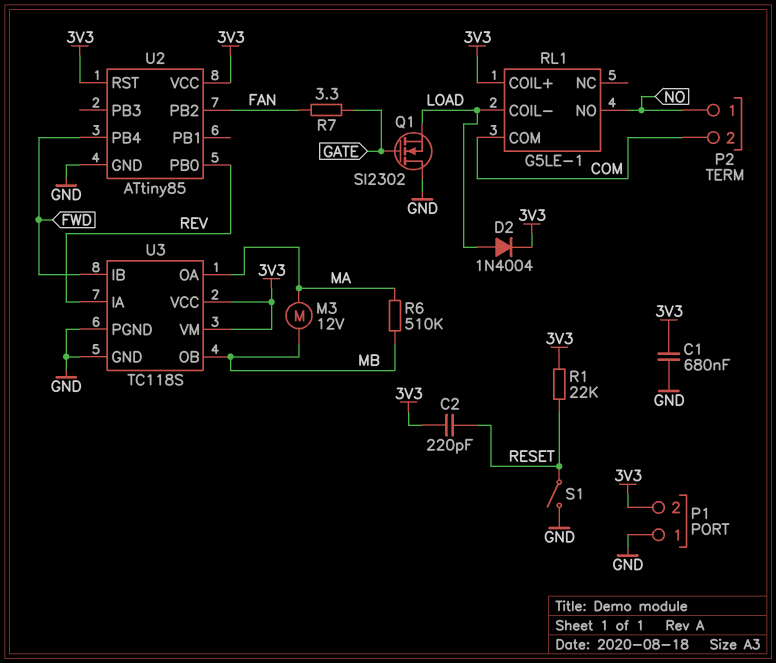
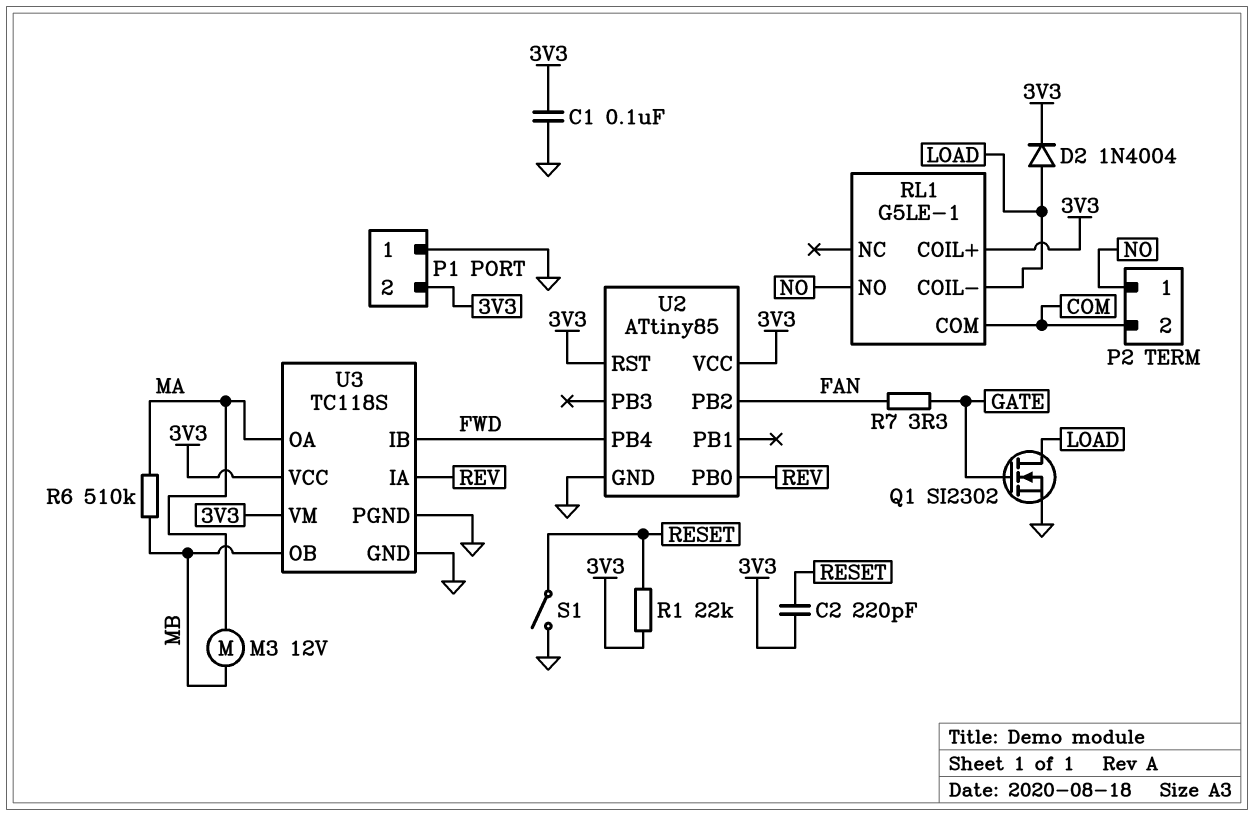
C1: 680nF (3V3, GND) -> 100nF (3V3, GND)
Q1: NMOS SI2302 (G GATE, D GND, S LOAD) -> NMOS SI2302 (G GATE, D LOAD, S GND)

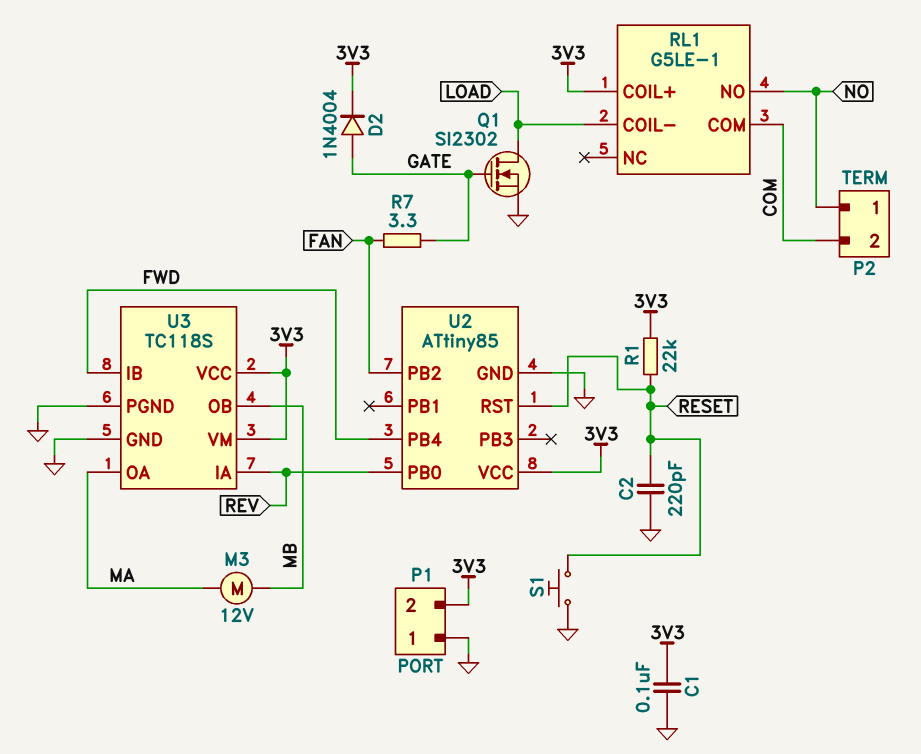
C2: 220pF (3V3, RESET) -> 220pF (GND, RESET)
D2: diode 1N4004 (A LOAD, K 3V3) -> diode 1N4004 (A GATE, K 3V3)
R6: 510k (MA, MB) -> none
S1: switch (GND, RESET) -> button (GND, RESET)
U2 pin RST: 3V3 -> RESET

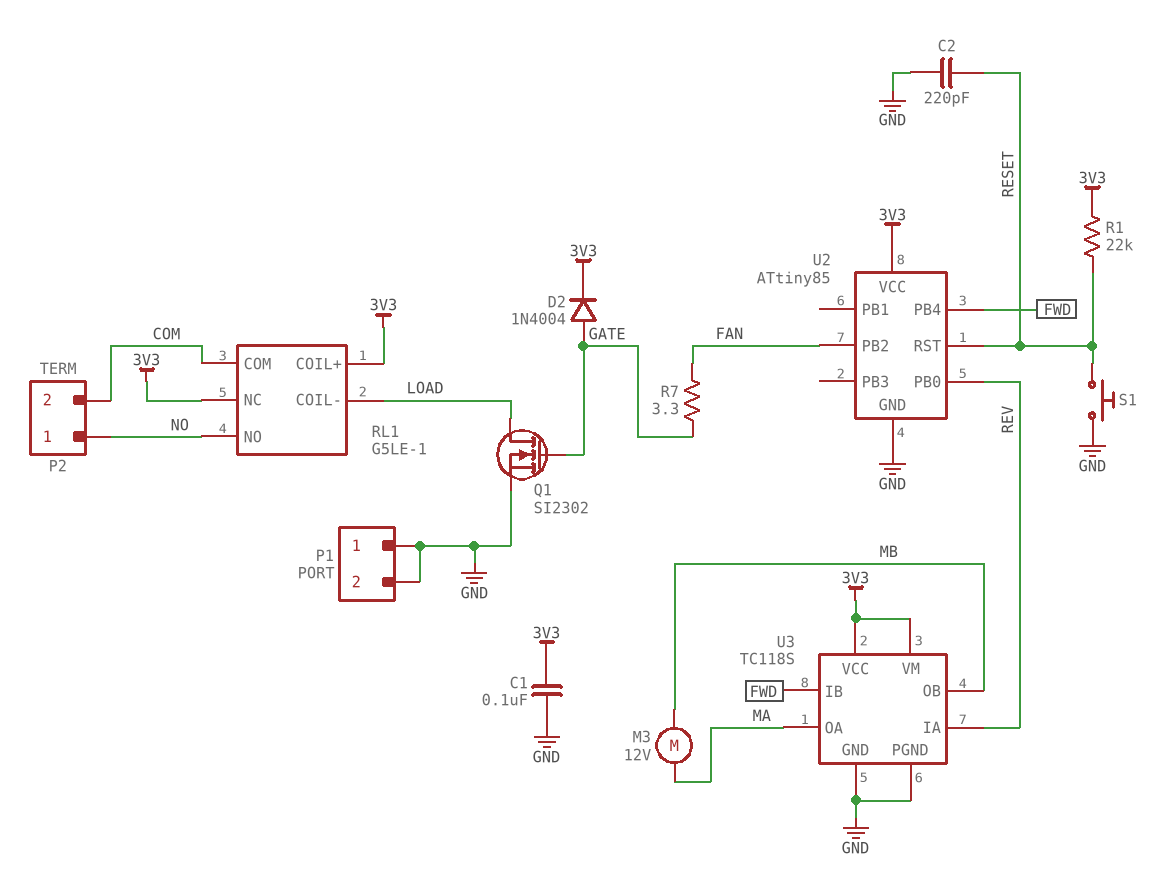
P1 pin 2: 3V3 -> GND
RL1 pin NC: none -> 3V3

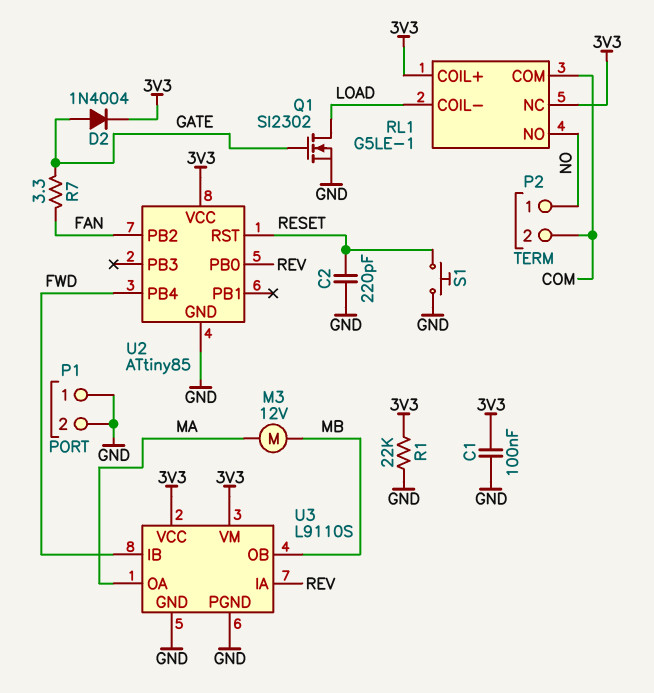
R1: 22k (3V3, RESET) -> 22k (3V3, GND)
U3: TC118S -> L9110S

